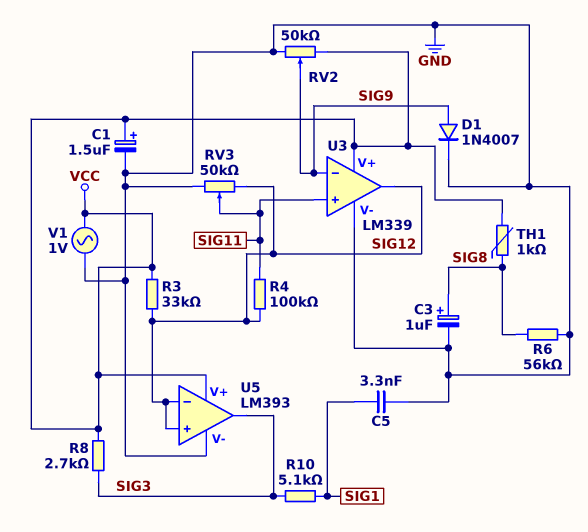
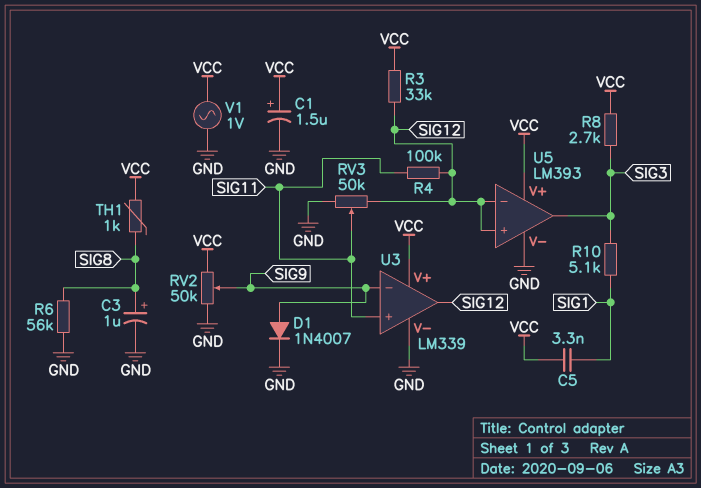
C5: 3.3nF (GND, SIG1) -> 3.3nF (SIG1, VCC)

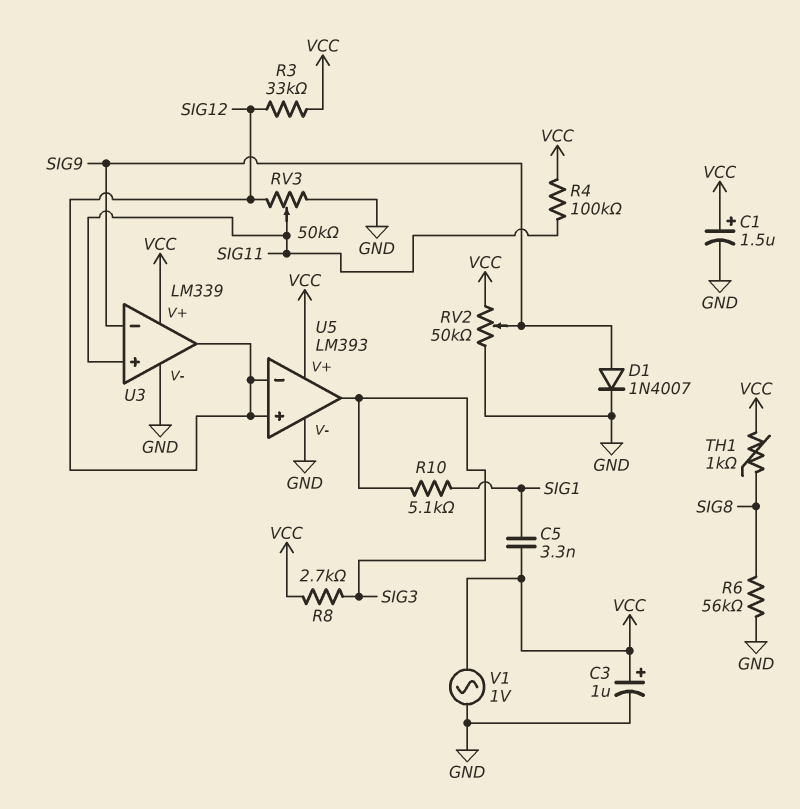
C3: 1uF (plus SIG8, minus GND) -> 1uF (plus VCC, minus GND)
R4: 100k (SIG11, SIG12) -> 100k (SIG11, VCC)

